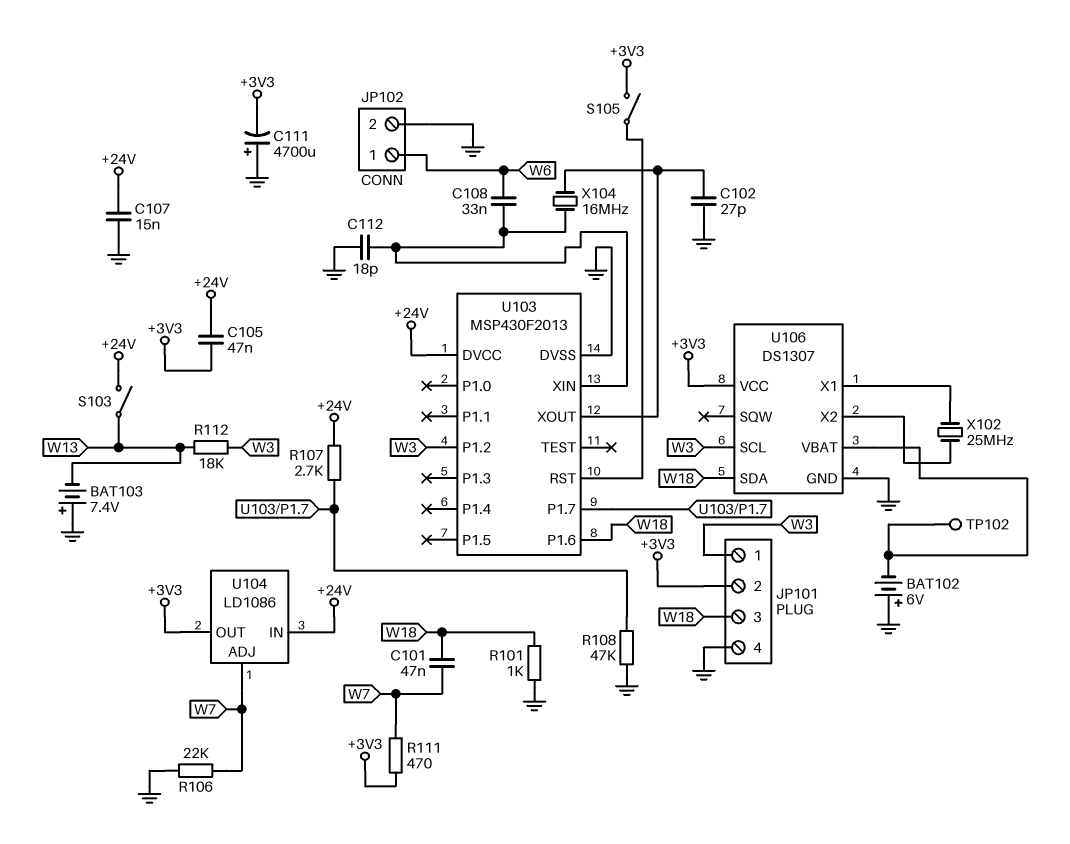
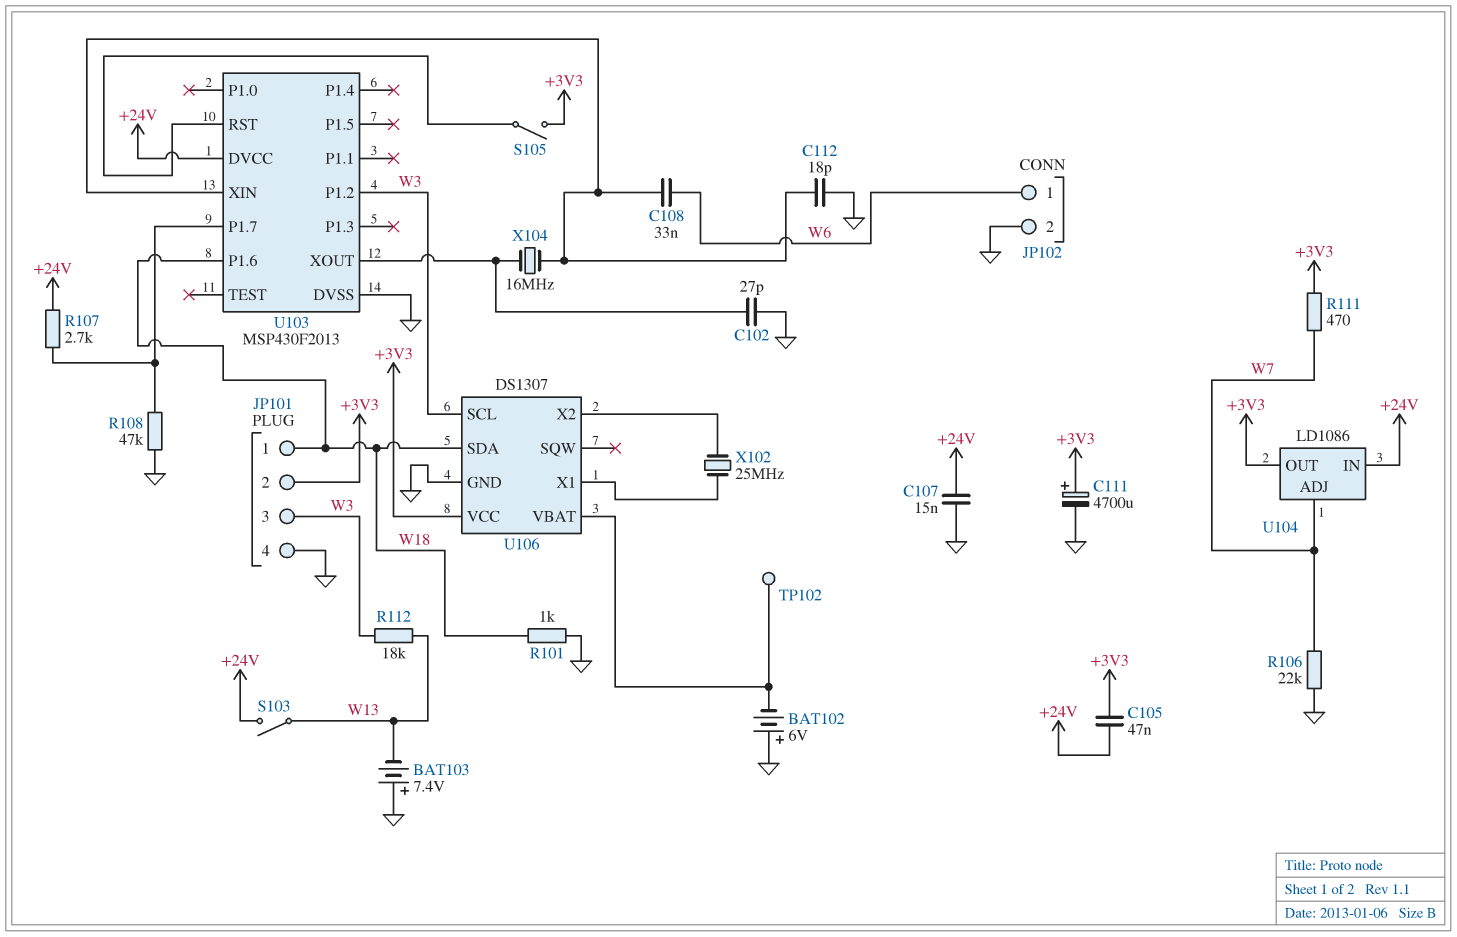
C101: 47nF (W7, W18) -> none
C111: 4700uF (plus GND, minus +3V3) -> 4700uF (plus +3V3, minus GND)
JP101 pin 1: W3 -> W18
JP101 pin 3: W18 -> W3

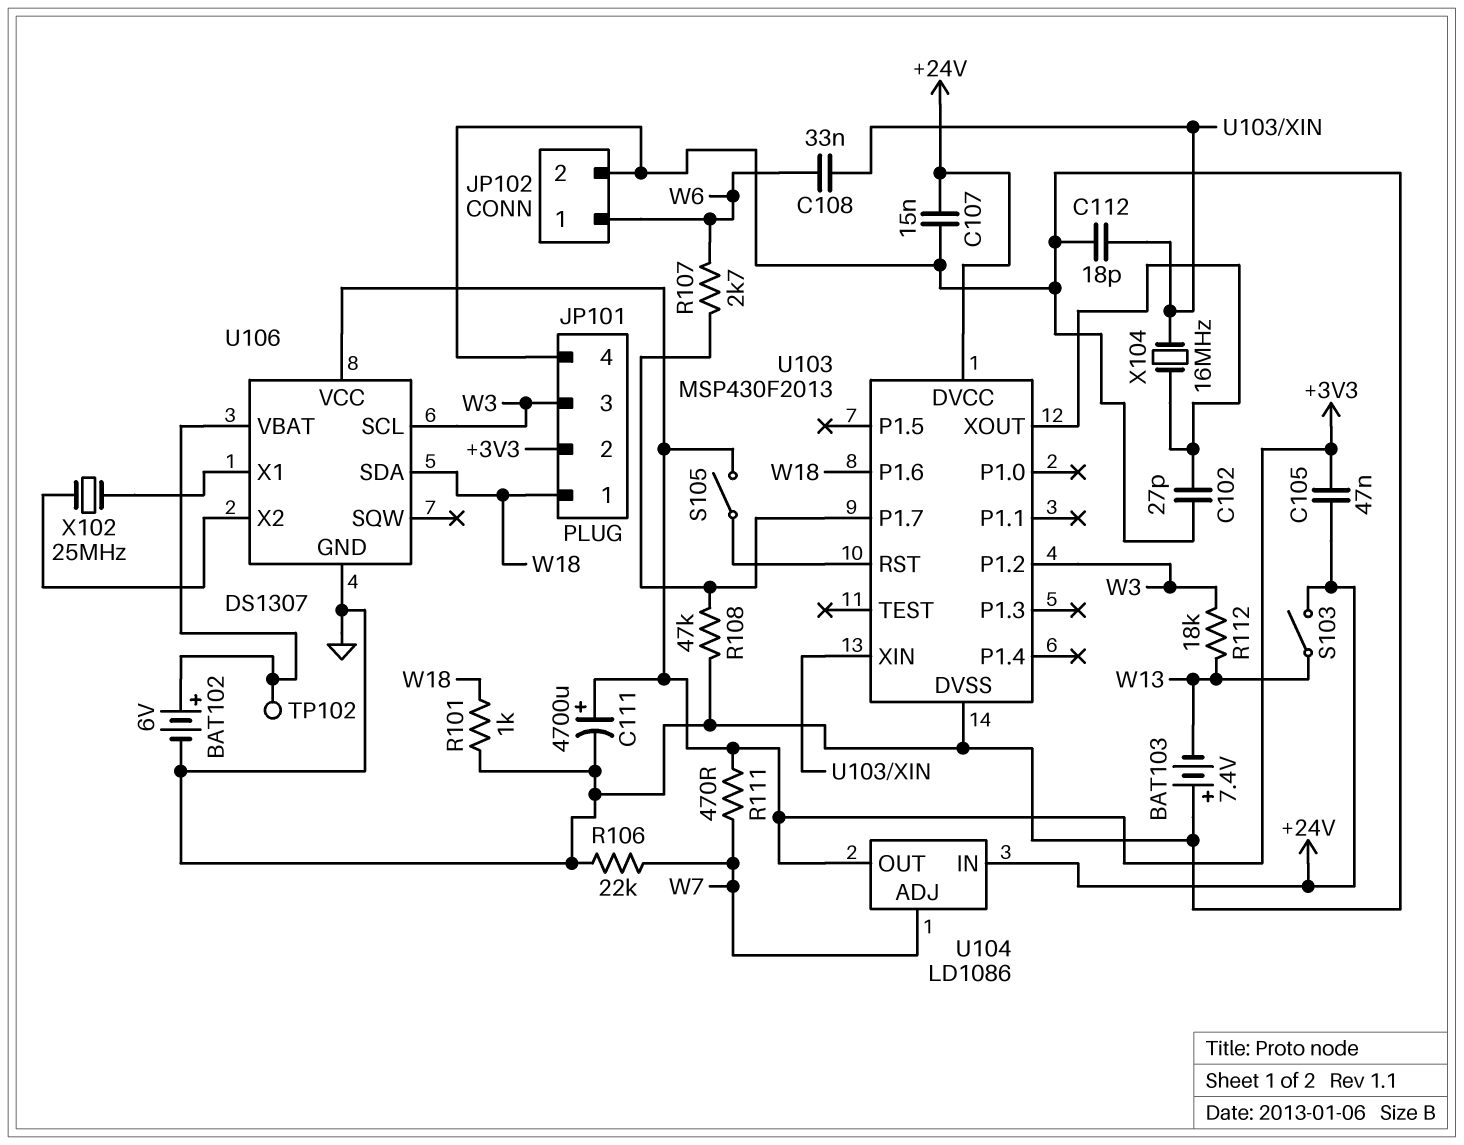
BAT102: 6V (plus GND, minus U106/VBAT) -> 6V (plus U106/VBAT, minus GND)
R107: 2.7k (+24V, U103/P1.7) -> 2.7k (U103/P1.7, W6)

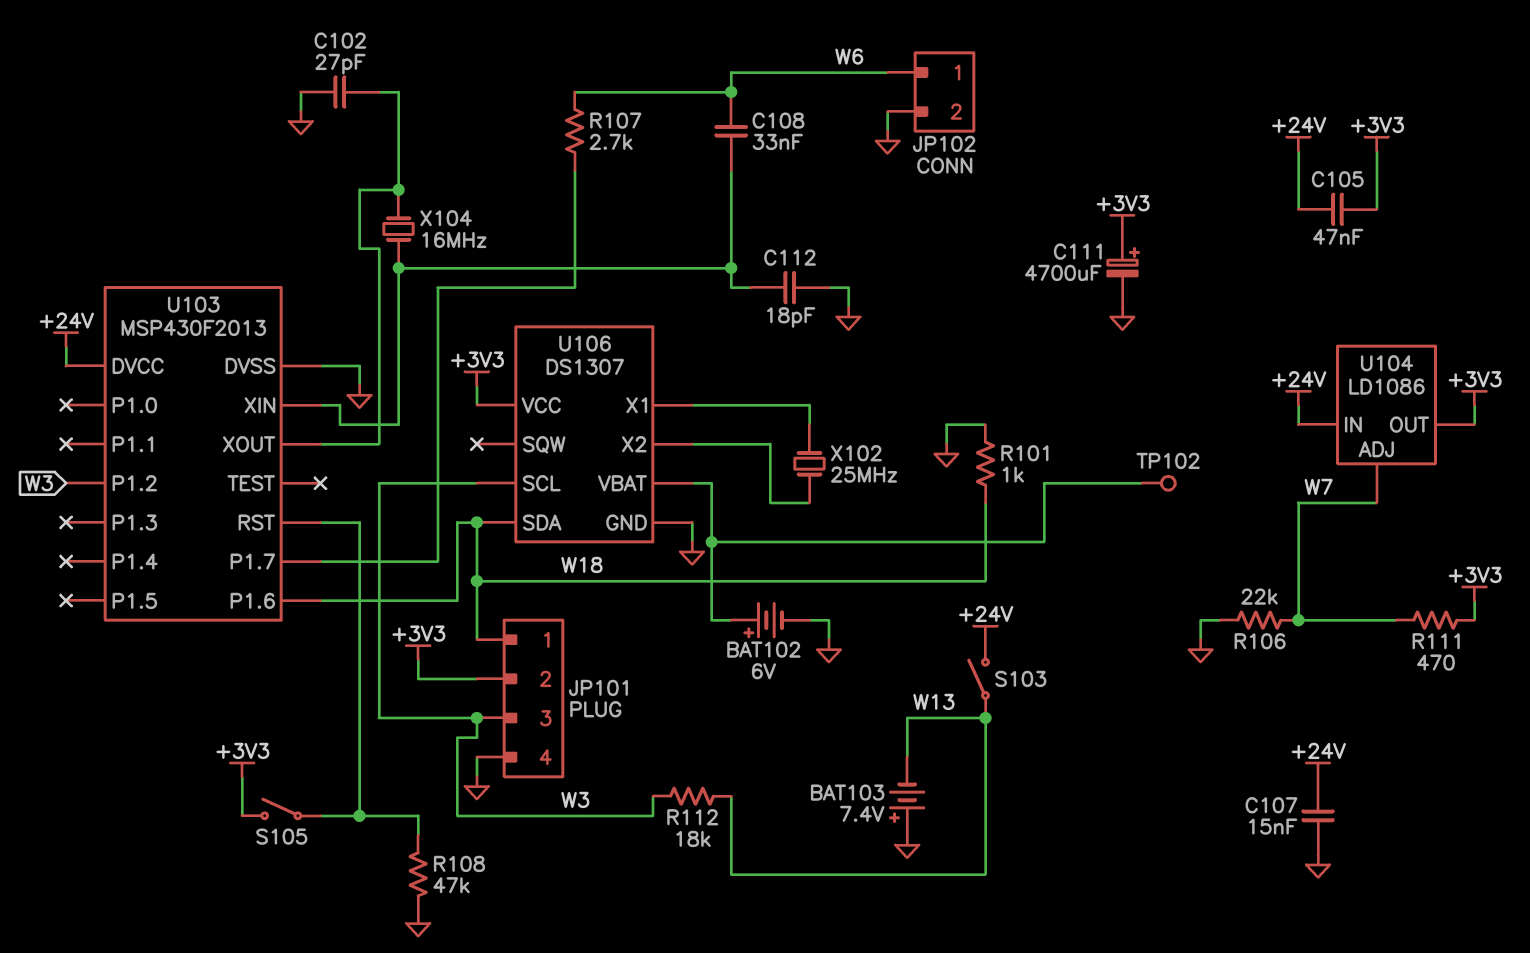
R108: 47k (GND, U103/P1.7) -> 47k (GND, U103/RST)

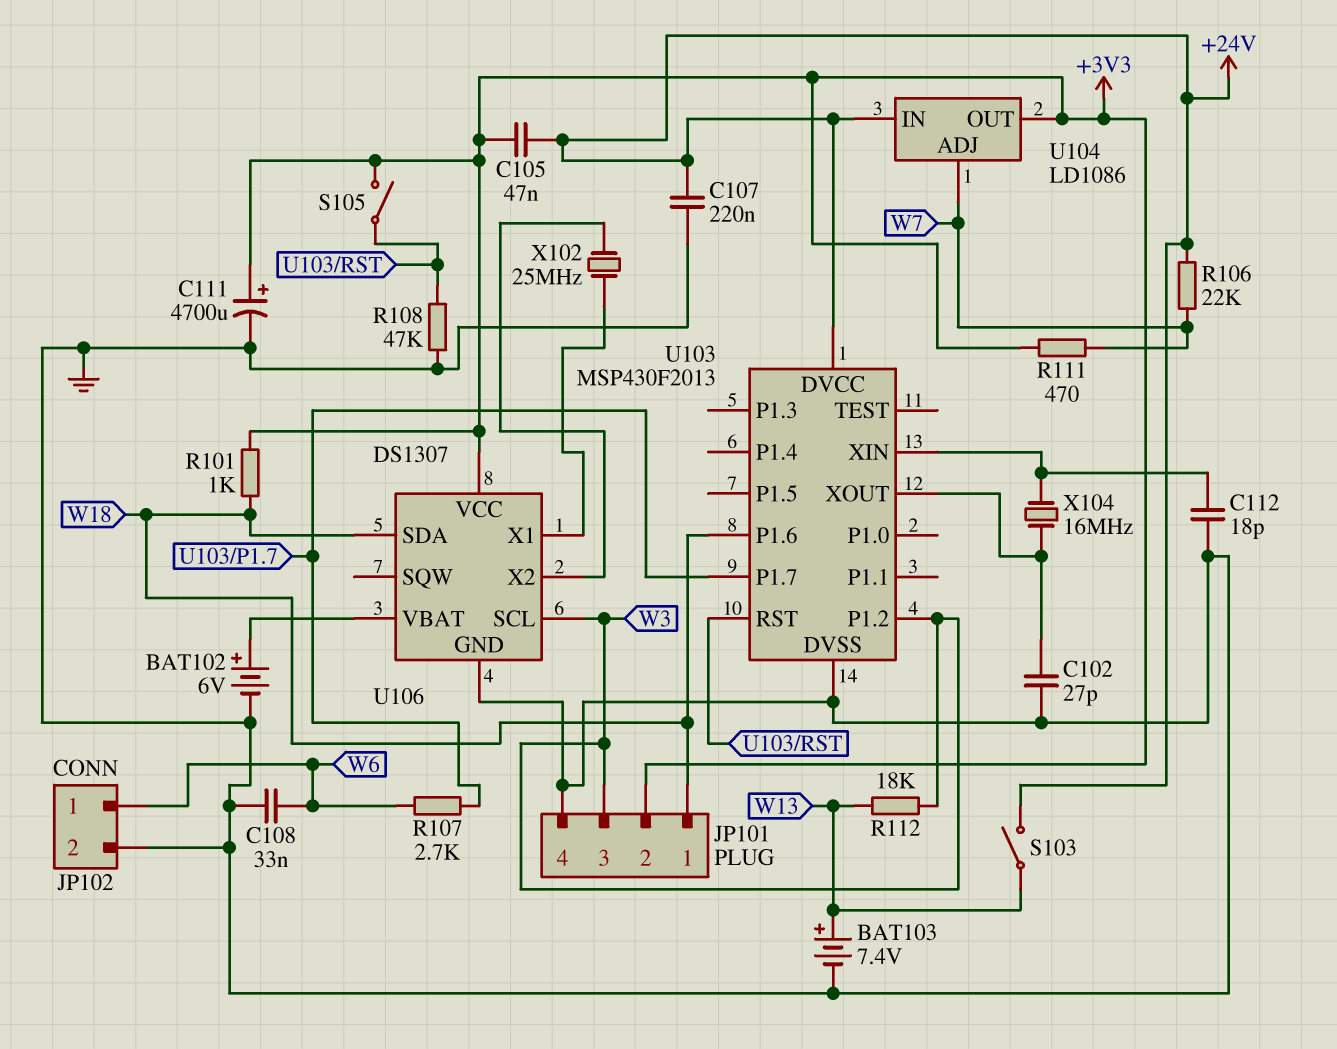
BAT103: 7.4V (plus GND, minus W13) -> 7.4V (plus W13, minus GND)
C107: 15nF (+24V, GND) -> 220nF (+24V, GND)
C108: 33nF (U103/XIN, W6) -> 33nF (GND, W6)
R101: 1k (GND, W18) -> 1k (+3V3, W18)
R106: 22k (GND, W7) -> 22k (+24V, W7)
TP102: test point (U106/VBAT) -> none

